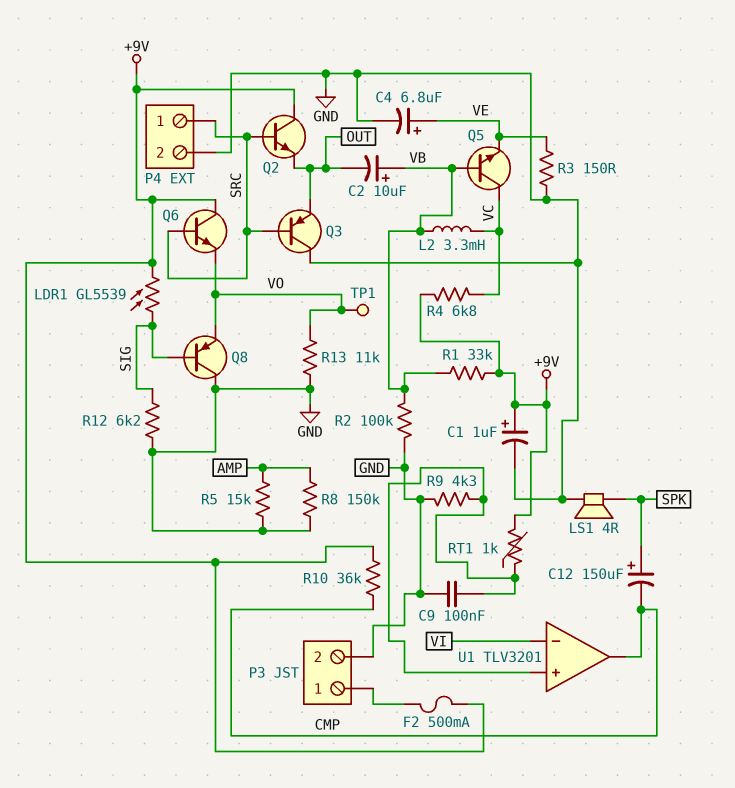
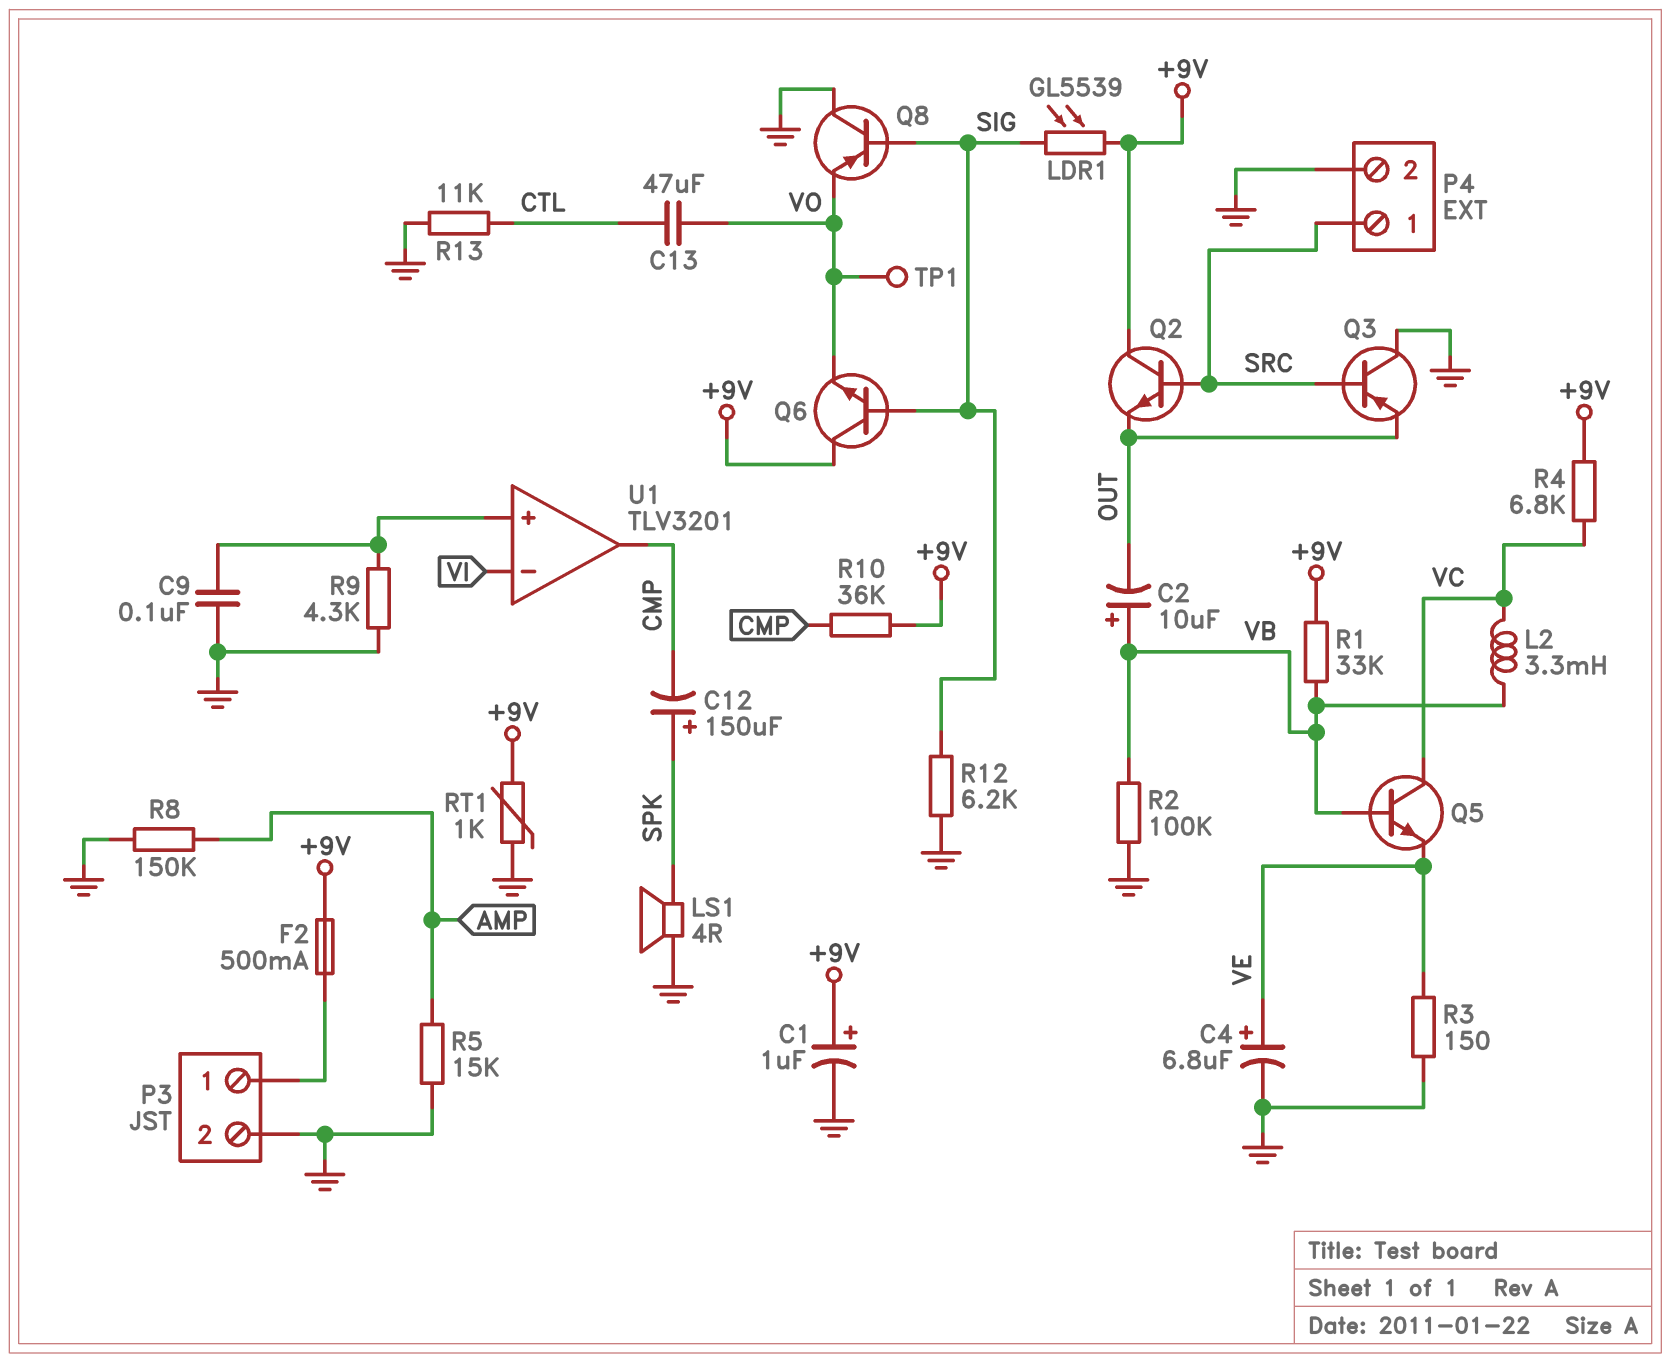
C13: none -> 47uF (CTL, VO)
Q6: NPN (B SRC, C +9V, E VO) -> NPN (B SIG, C +9V, E VO)
R13: 11k (GND, VO) -> 11k (CTL, GND)
RT1: 1k (+9V, U1/in+) -> 1k (+9V, GND)

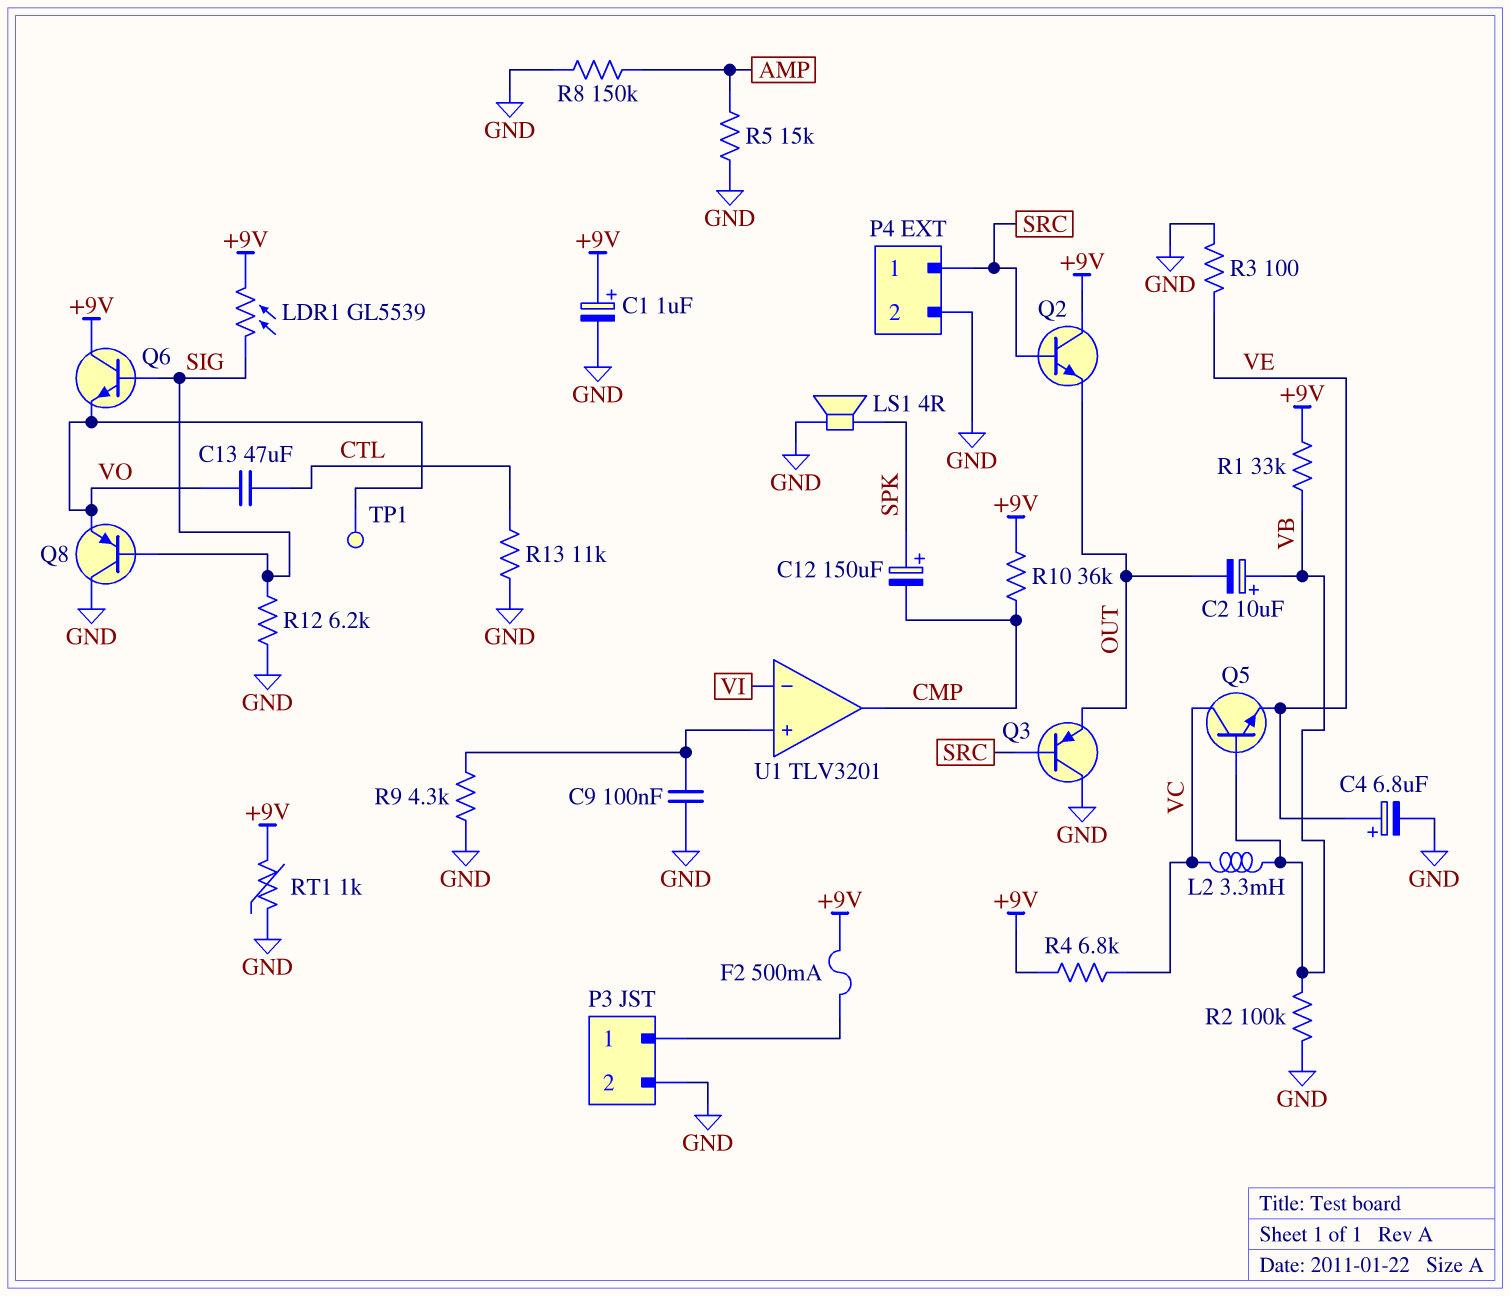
R3: 150 (GND, VE) -> 100 (GND, VE)

